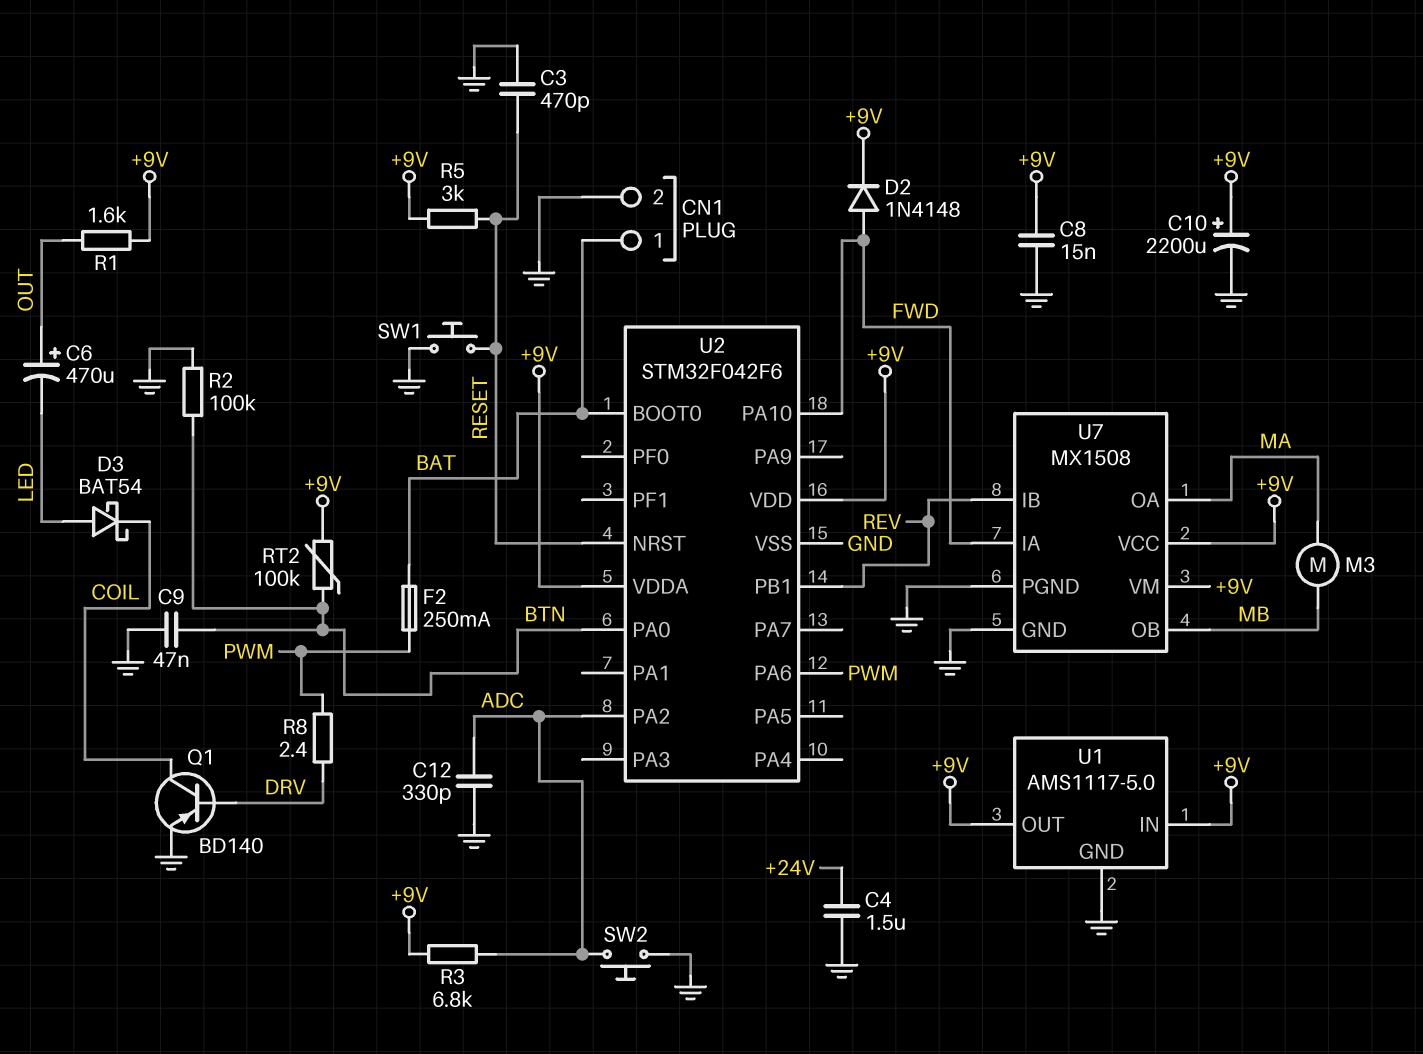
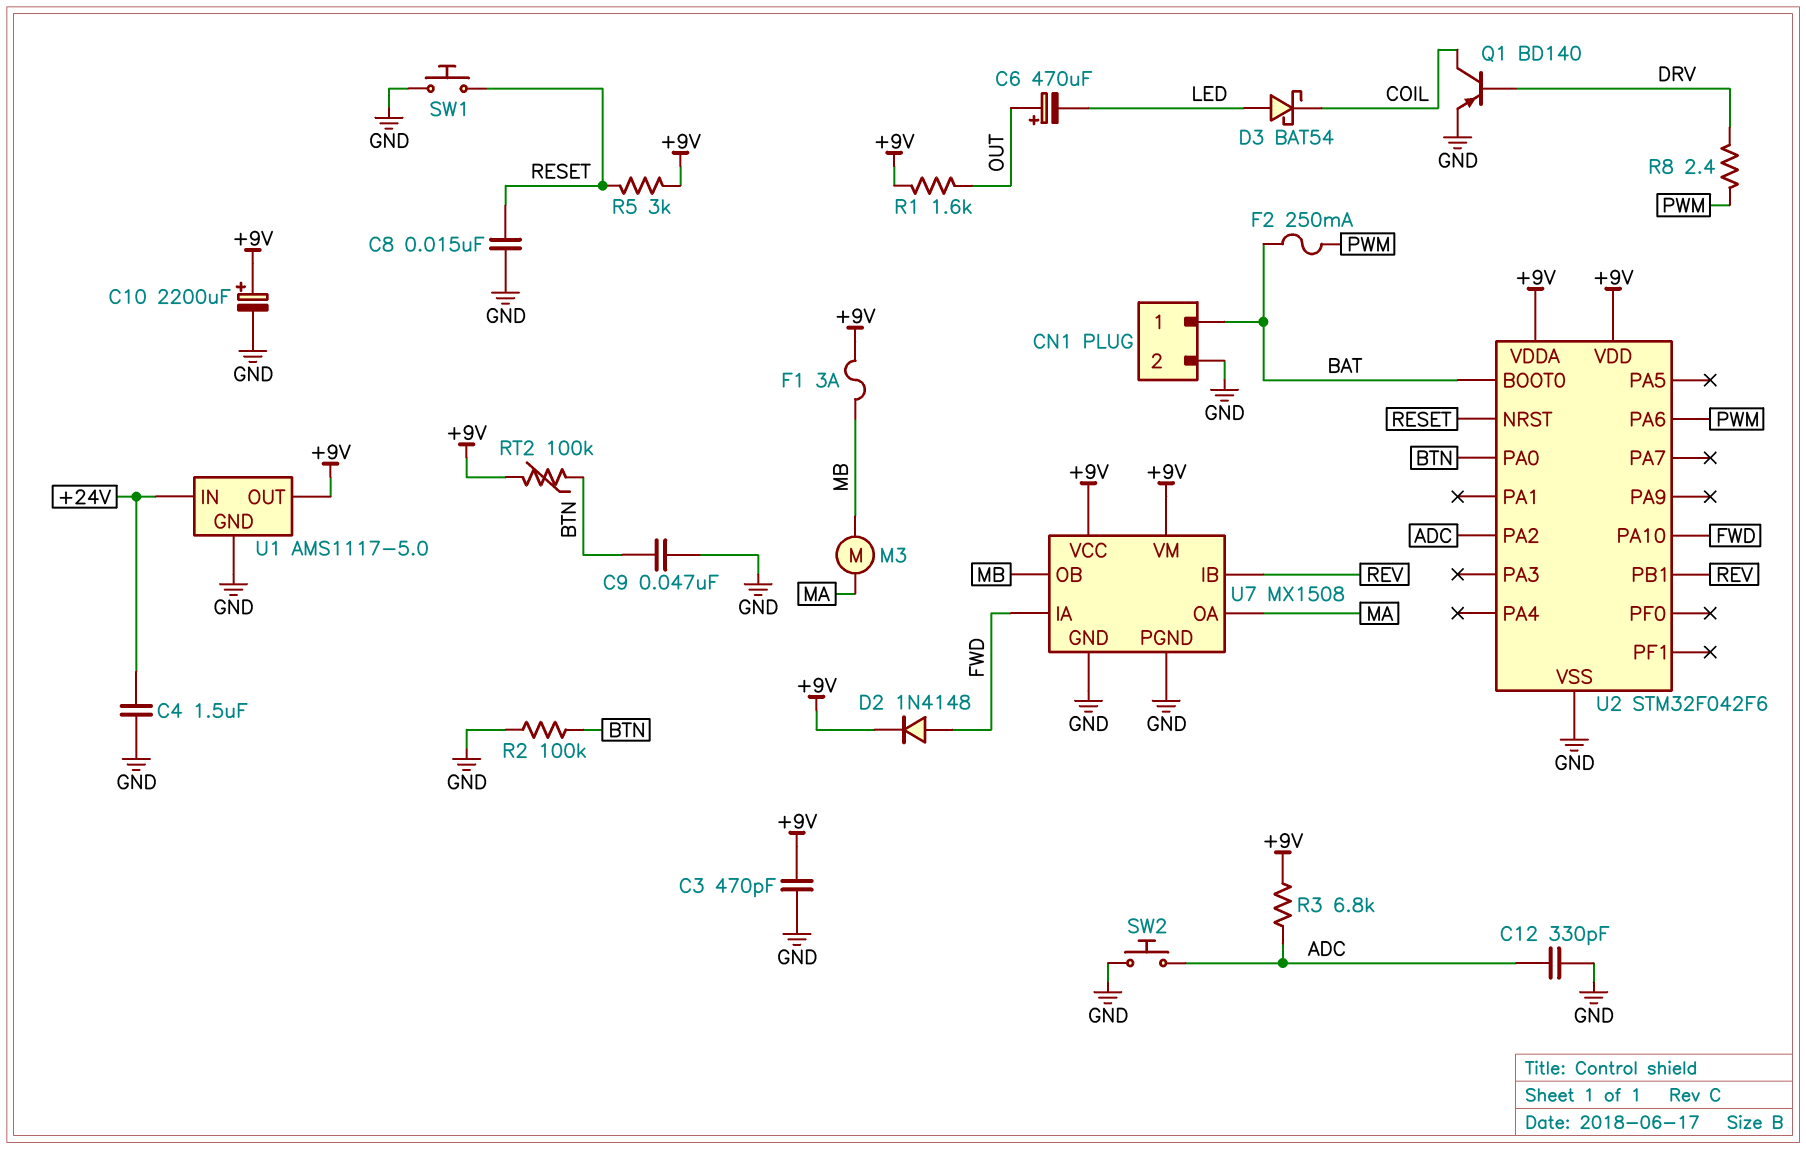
C3: 470pF (GND, RESET) -> 470pF (+9V, GND)
C8: 15nF (+9V, GND) -> 15nF (GND, RESET)
F1: none -> 3A (+9V, MB)
U1 pin IN: +9V -> +24V

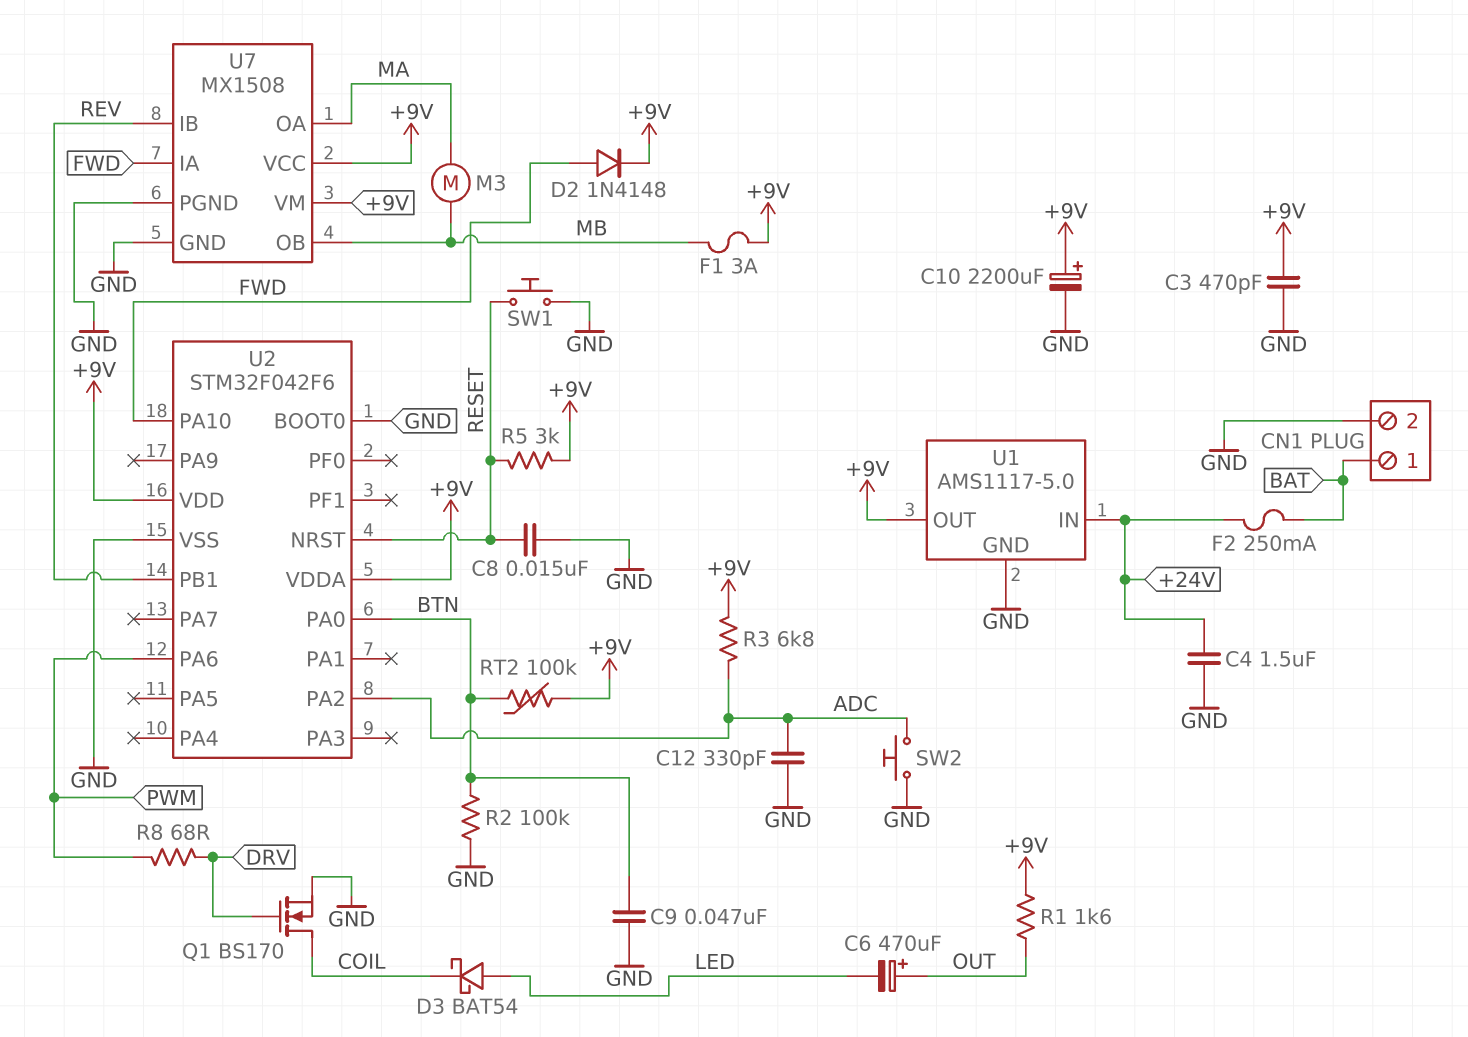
F2: 250mA (BAT, PWM) -> 250mA (+24V, BAT)
Q1: PNP BD140 (B DRV, C COIL, E GND) -> NMOS BS170 (G DRV, D COIL, S GND)
R8: 2.4 (DRV, PWM) -> 68 (DRV, PWM)
U2 pin BOOT0: BAT -> GND

